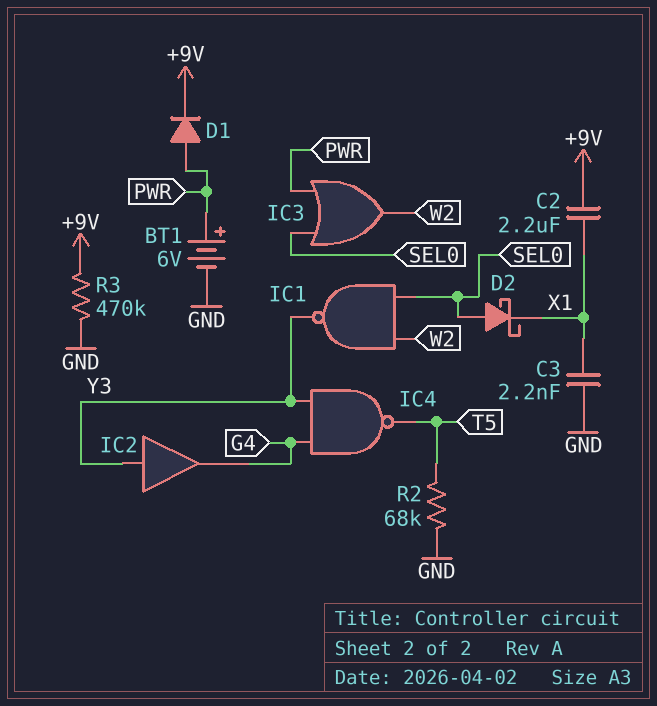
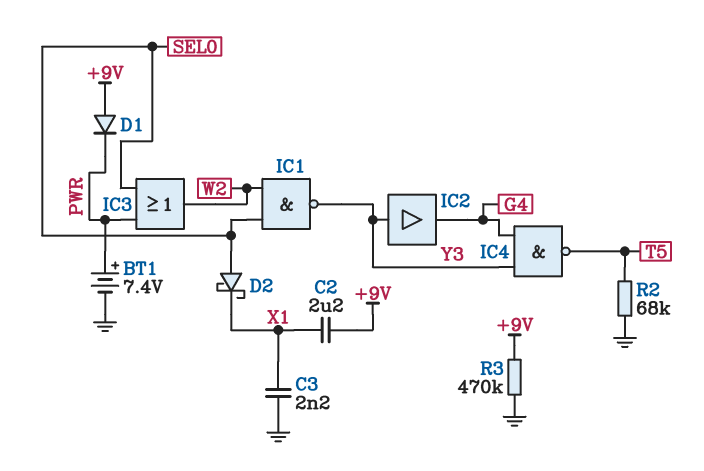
BT1: 6V (plus PWR, minus GND) -> 7.4V (plus PWR, minus GND)
D1: diode (A PWR, K +9V) -> diode (A +9V, K PWR)

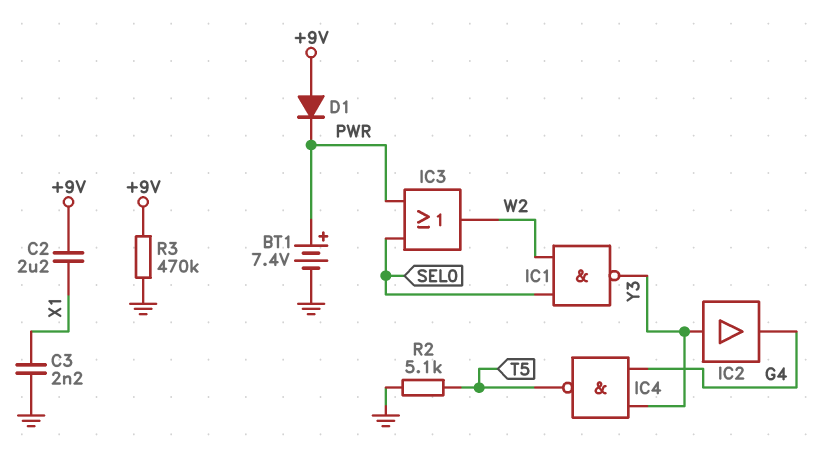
D2: schottky (A SEL0, K X1) -> none
R2: 68k (GND, T5) -> 5.1k (GND, T5)

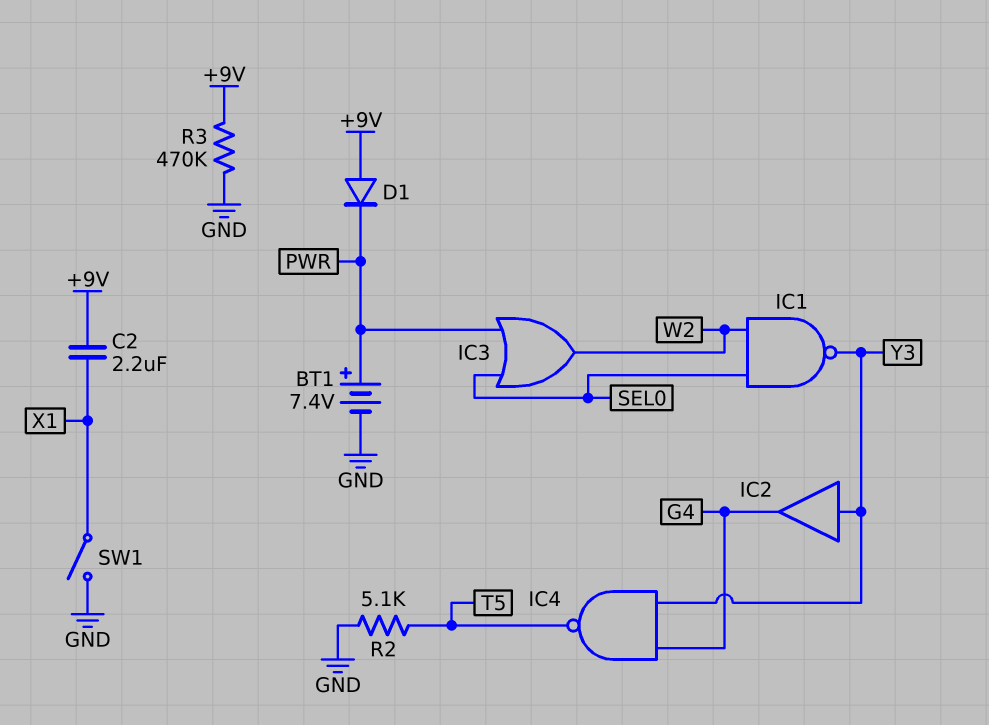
C3: 2.2nF (GND, X1) -> none
SW1: none -> switch (GND, X1)

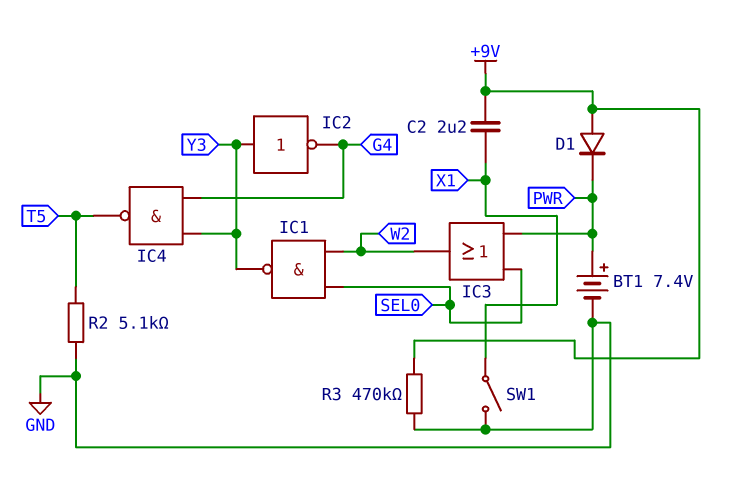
IC2: buffer (in Y3, out G4) -> NOT (in Y3, out G4)

